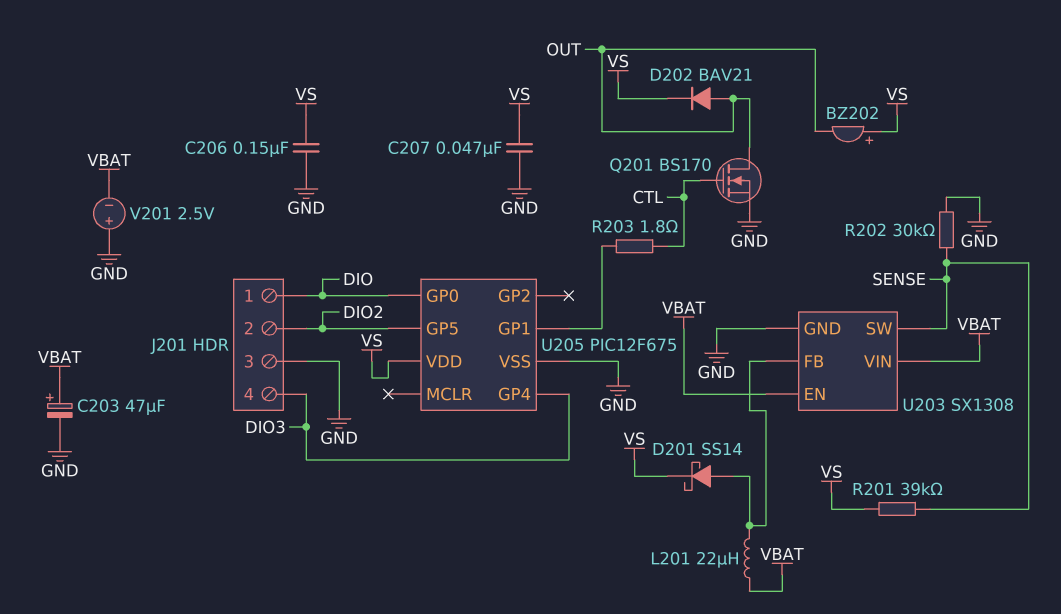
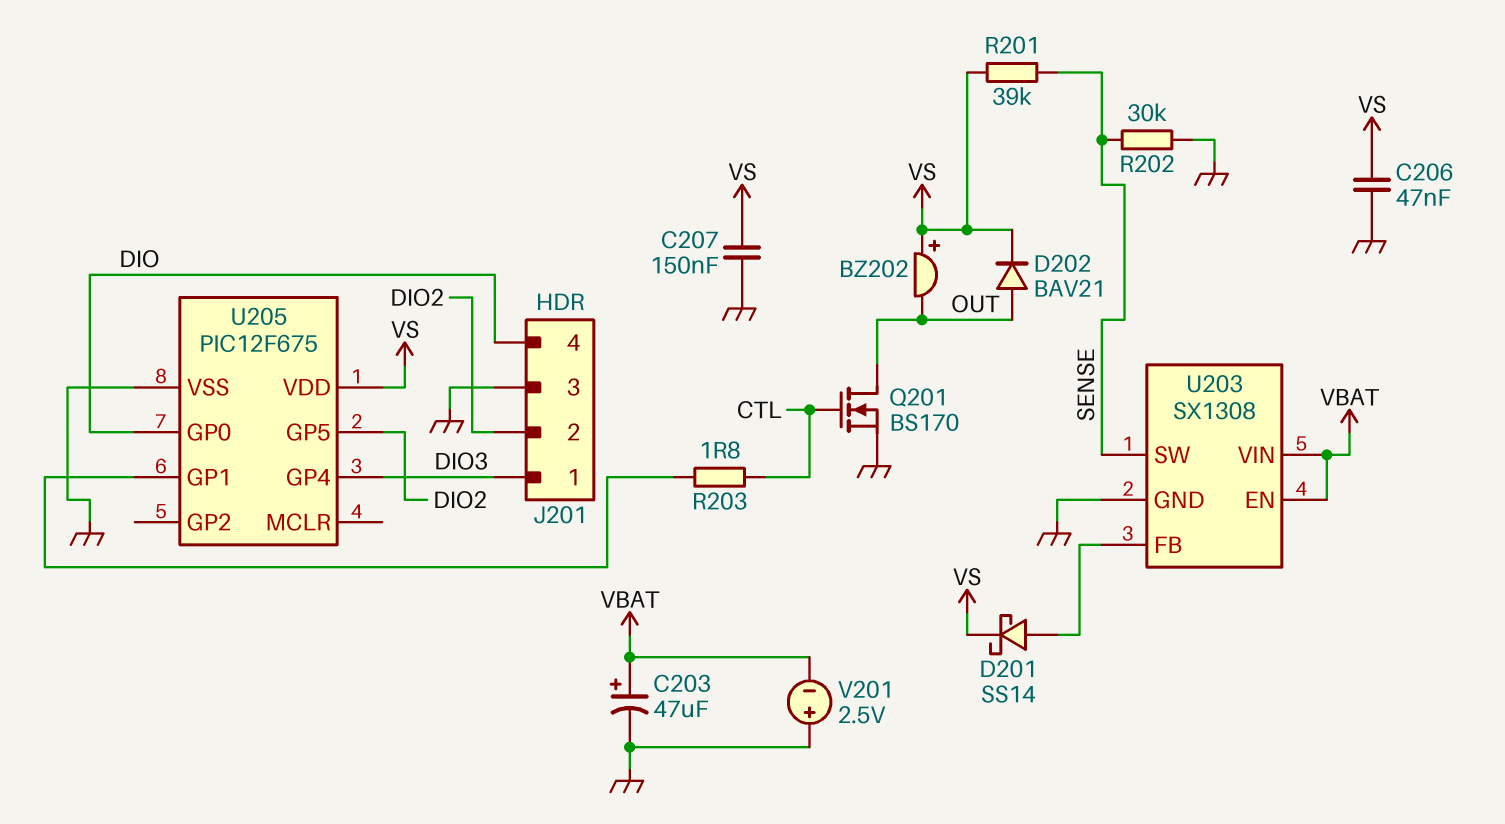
C206: 150nF (GND, VS) -> 47nF (GND, VS)
C207: 47nF (GND, VS) -> 150nF (GND, VS)
J201 pin 1: DIO -> DIO3
J201 pin 4: DIO3 -> DIO
L201: 22uH (U203/FB, VBAT) -> none

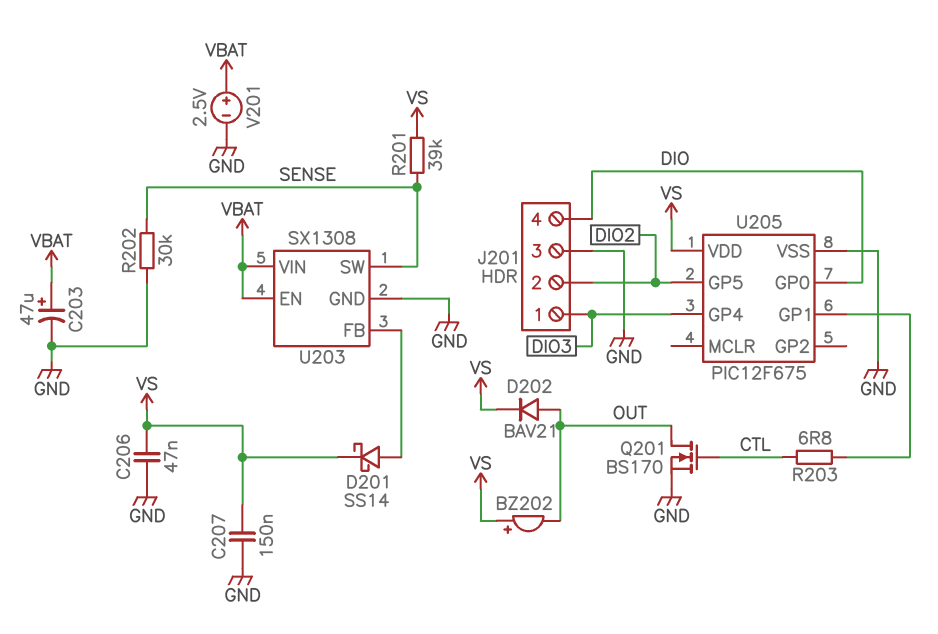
R203: 1.8 (CTL, U205/GP1) -> 6.8 (CTL, U205/GP1)
V201: 2.5V (plus GND, minus VBAT) -> 2.5V (plus VBAT, minus GND)

